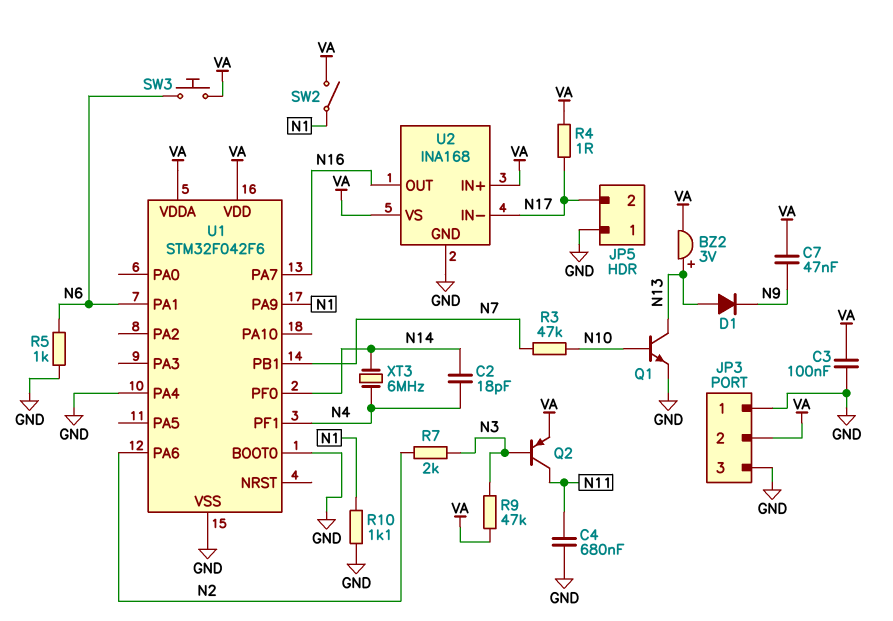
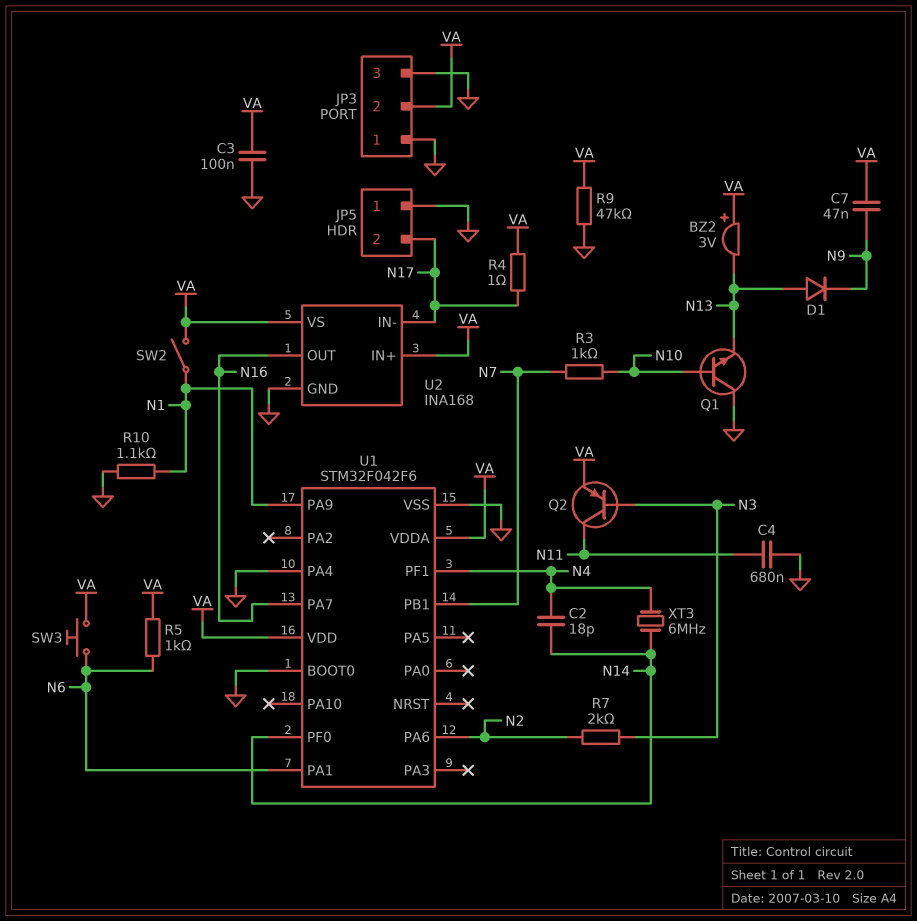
BZ2: buzzer 3V (plus N13, minus VA) -> buzzer 3V (plus VA, minus N13)
Q1: NPN (B N10, C N13, E GND) -> NPN (B N10, C GND, E N13)
R3: 47k (N7, N10) -> 1k (N7, N10)
R5: 1k (GND, N6) -> 1k (N6, VA)
R9: 47k (N3, VA) -> 47k (GND, VA)

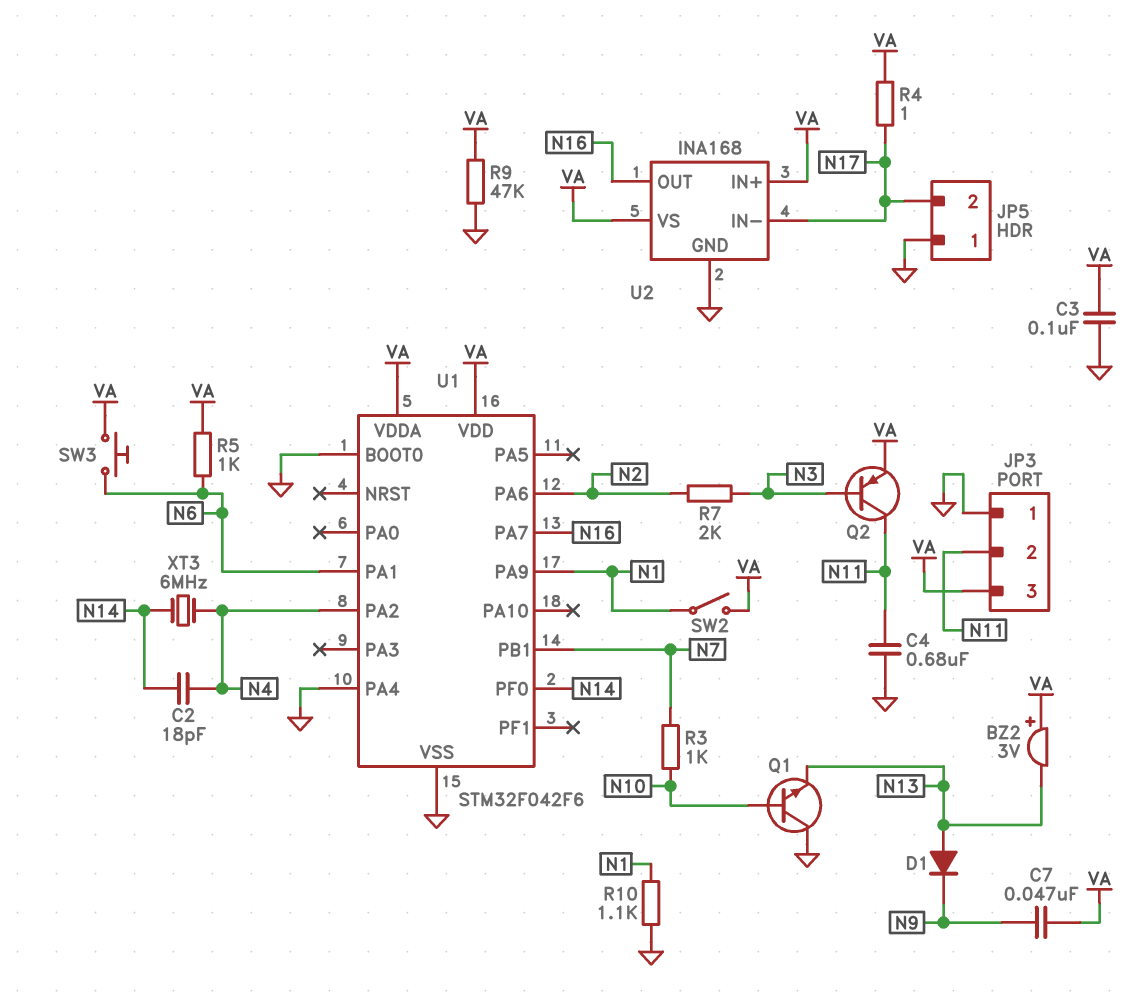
JP3 pin 2: VA -> N11
JP3 pin 3: GND -> VA
U1 pin PA2: none -> N4
U1 pin PF1: N4 -> none

